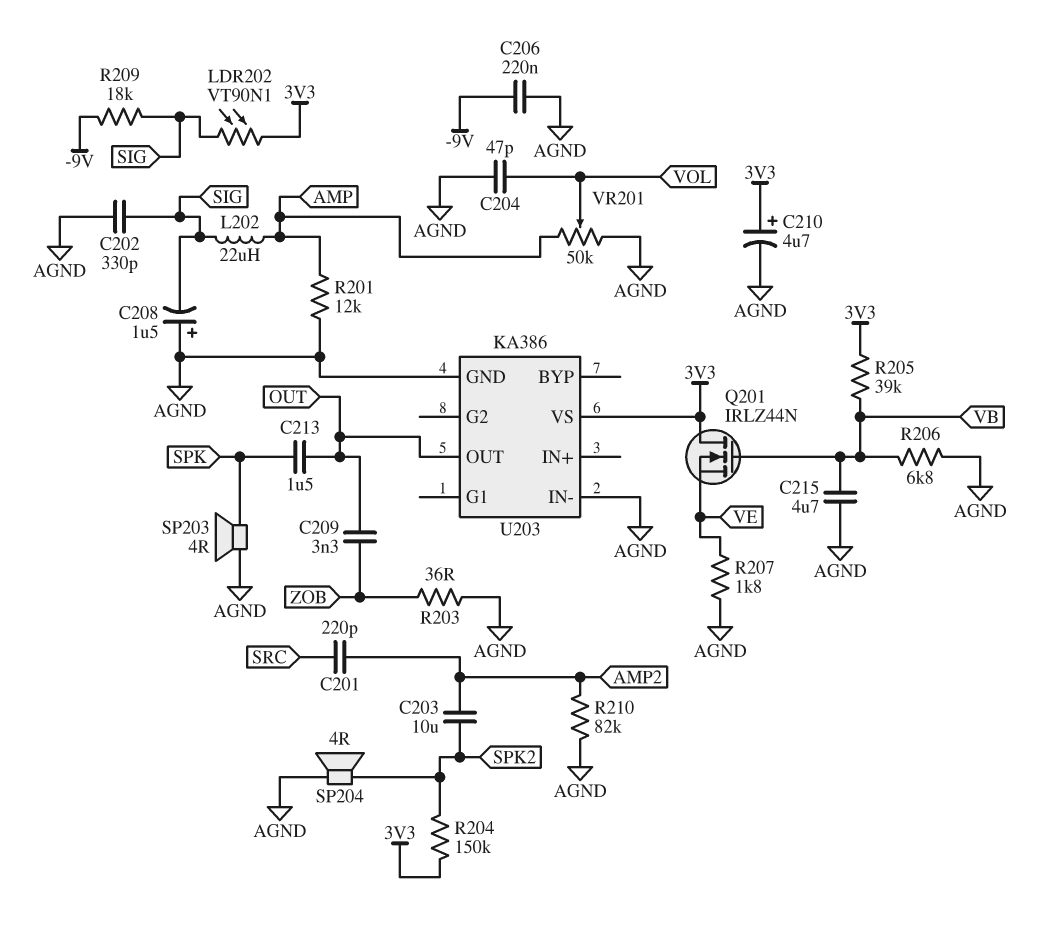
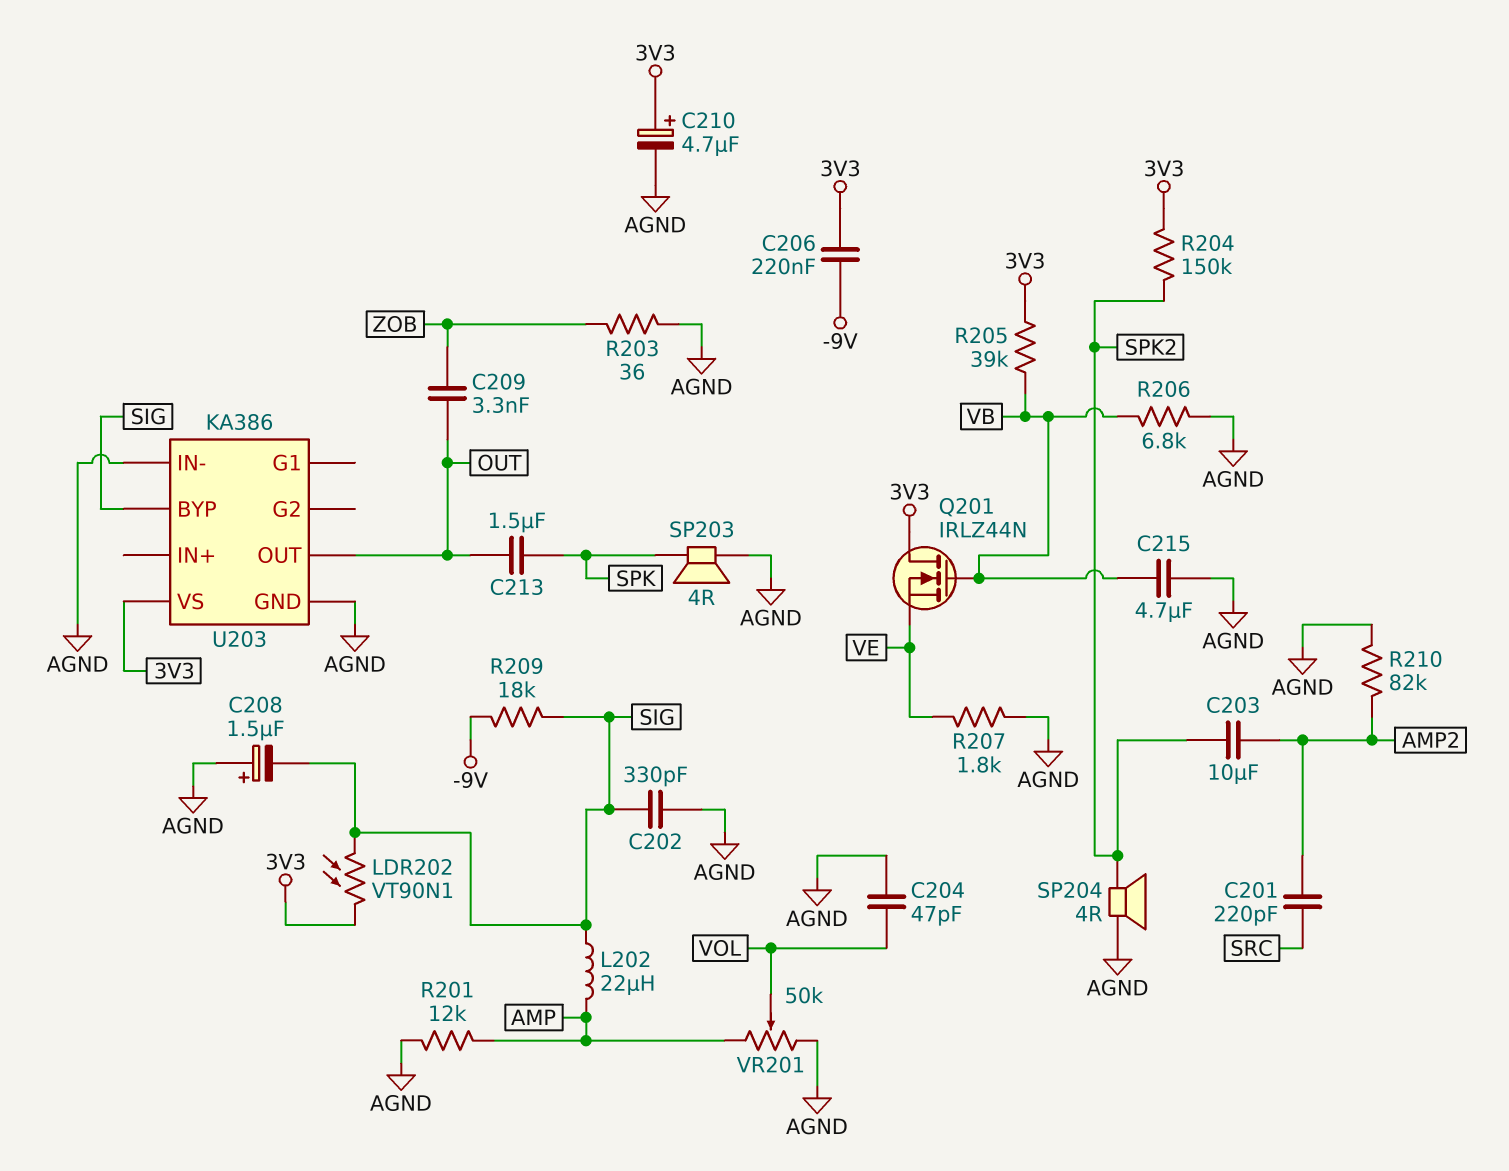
C206: 220nF (-9V, AGND) -> 220nF (-9V, 3V3)
U203 pin BYP: none -> SIG

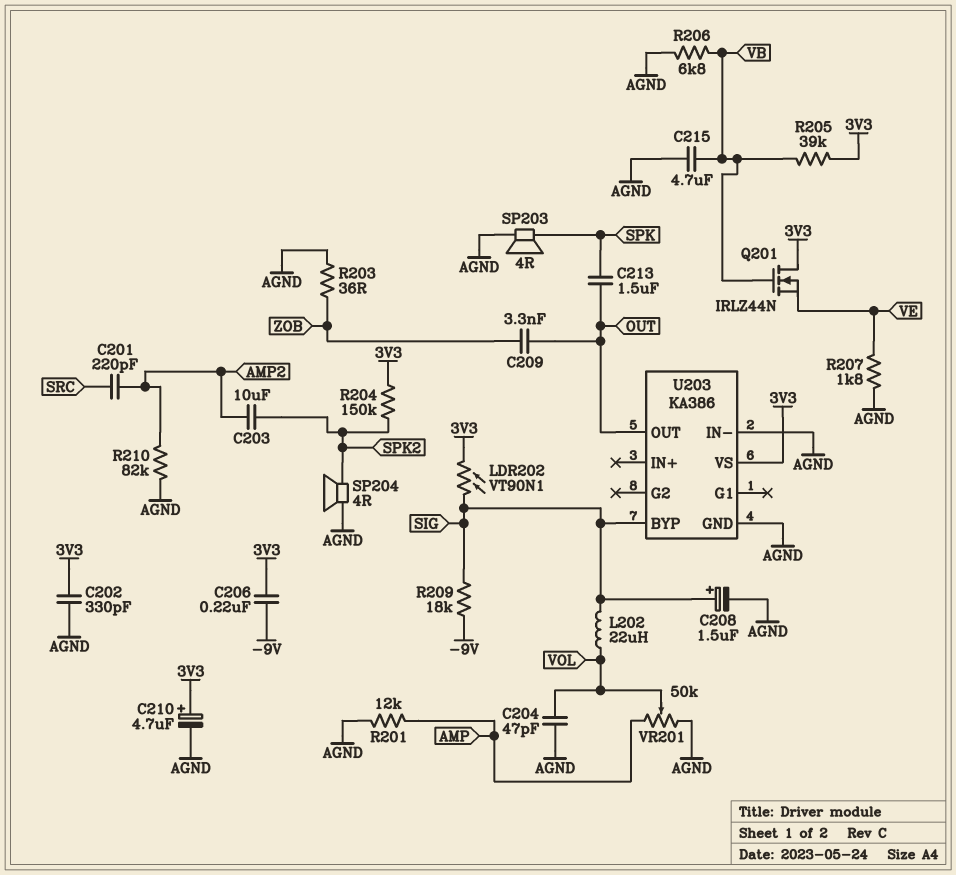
C202: 330pF (AGND, SIG) -> 330pF (3V3, AGND)
C208: 1.5uF (plus AGND, minus SIG) -> 1.5uF (plus SIG, minus AGND)
L202: 22uH (AMP, SIG) -> 22uH (SIG, VOL)

